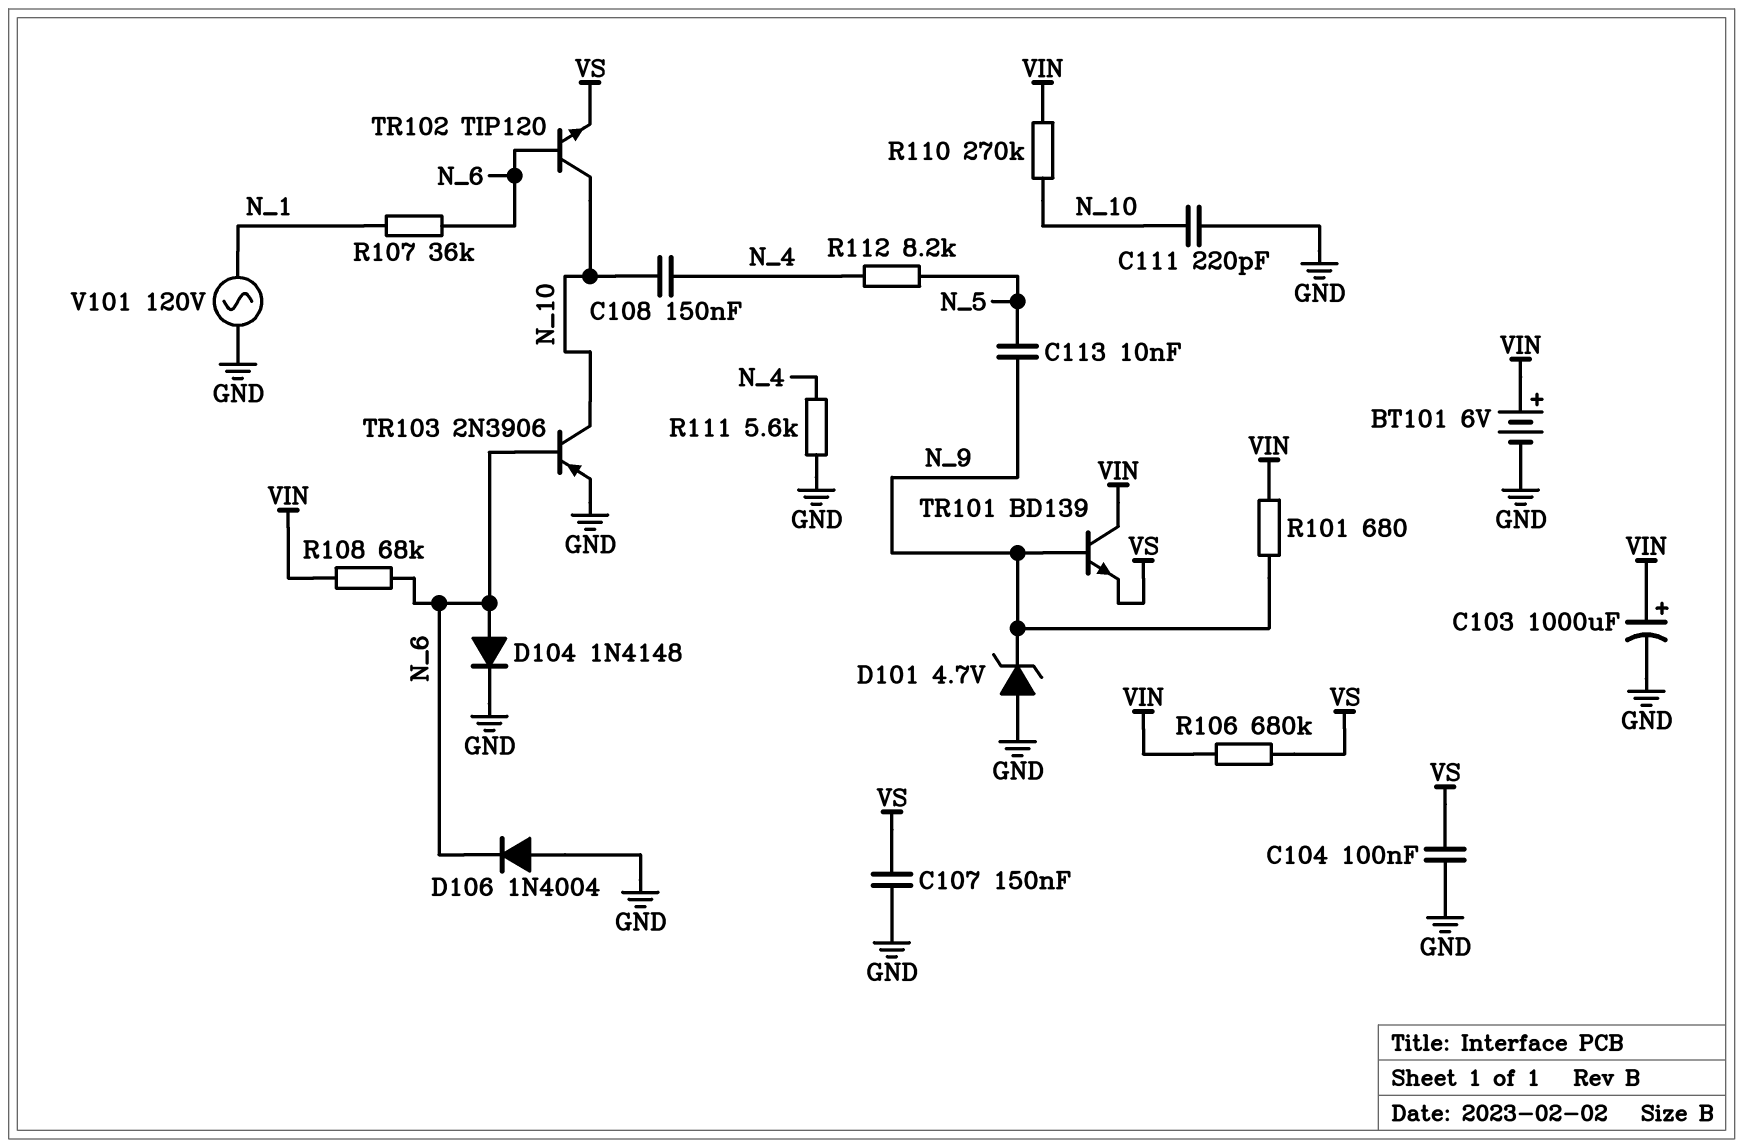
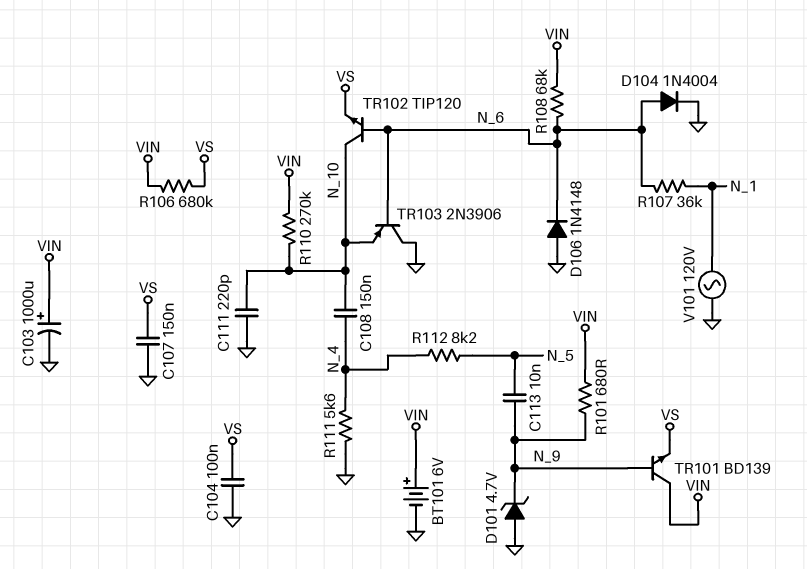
D104: diode 1N4148 (A N_6, K GND) -> diode 1N4004 (A N_6, K GND)
D106: diode 1N4004 (A GND, K N_6) -> diode 1N4148 (A GND, K N_6)
TR103: PNP 2N3906 (B N_6, C N_10, E GND) -> PNP 2N3906 (B N_6, C GND, E N_10)

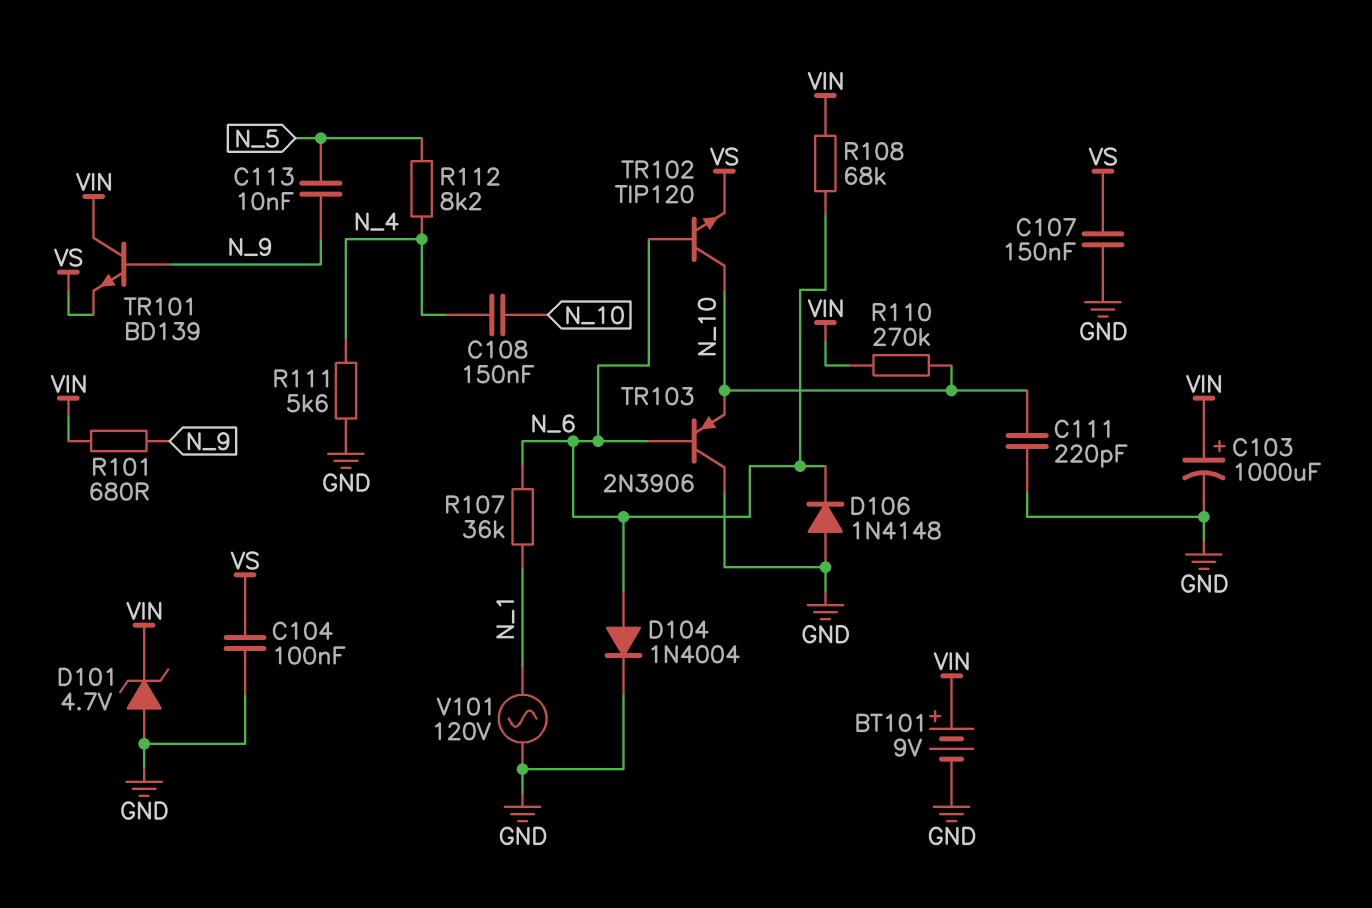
BT101: 6V (plus VIN, minus GND) -> 9V (plus VIN, minus GND)
D101: zener 4.7V (A GND, K N_9) -> zener 4.7V (A GND, K VIN)
R106: 680k (VIN, VS) -> none

